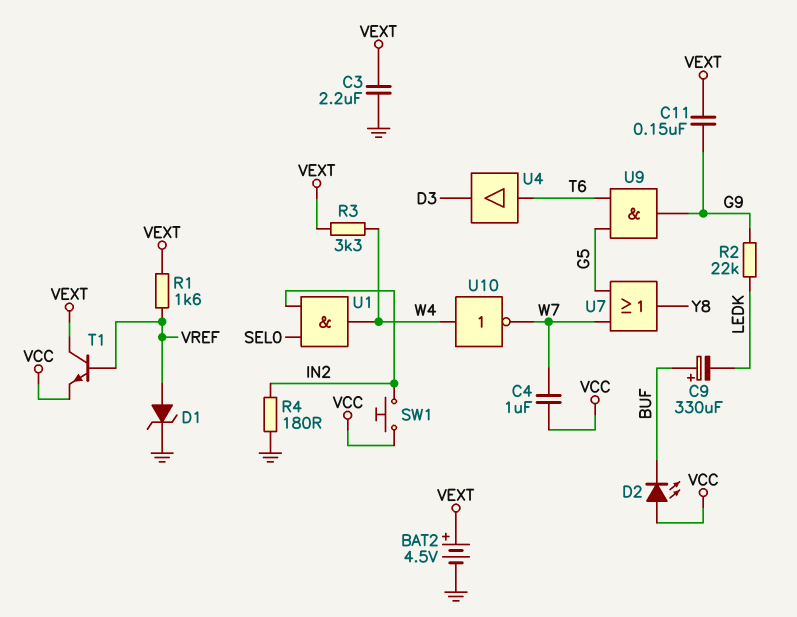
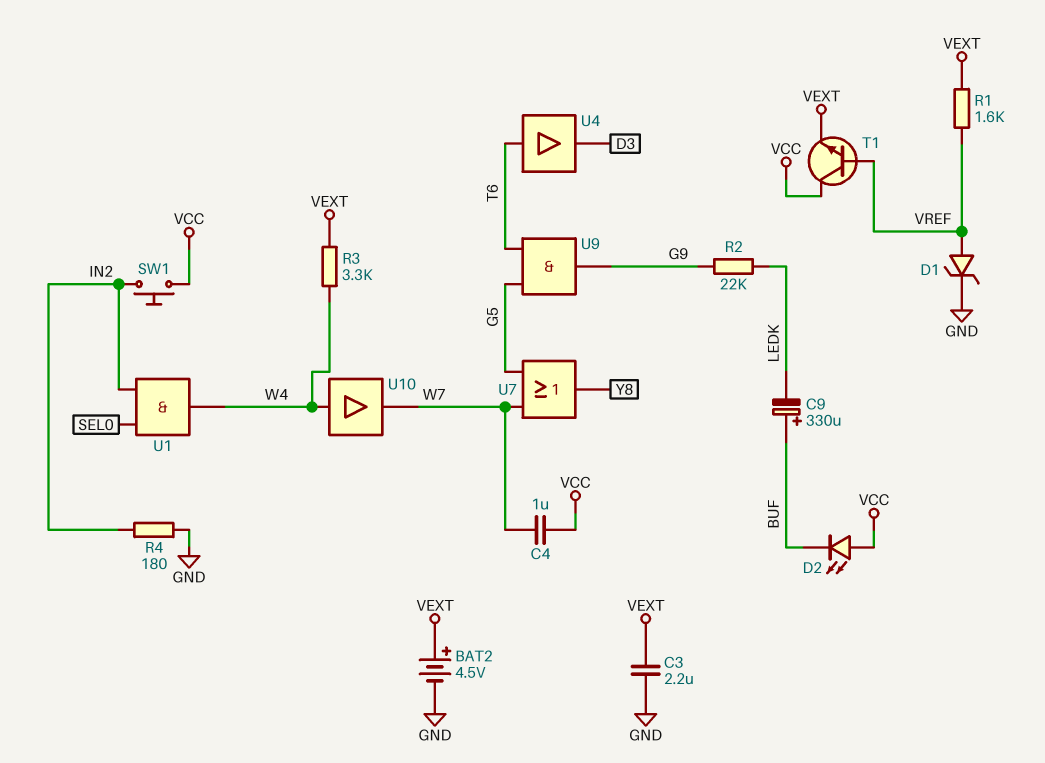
C11: 150nF (G9, VEXT) -> none
T1: NPN (B VREF, C VEXT, E VCC) -> NPN (B VREF, C VCC, E VEXT)
U10: NOT (in W4, out W7) -> buffer (in W4, out W7)

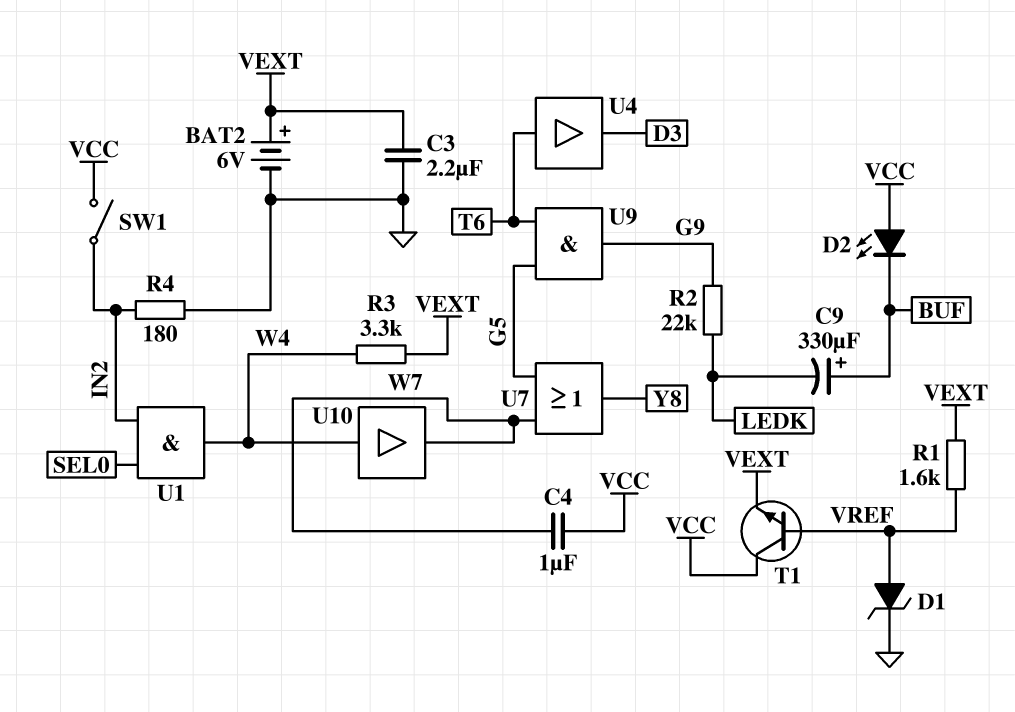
BAT2: 4.5V (plus VEXT, minus GND) -> 6V (plus VEXT, minus GND)
SW1: button (IN2, VCC) -> switch (IN2, VCC)

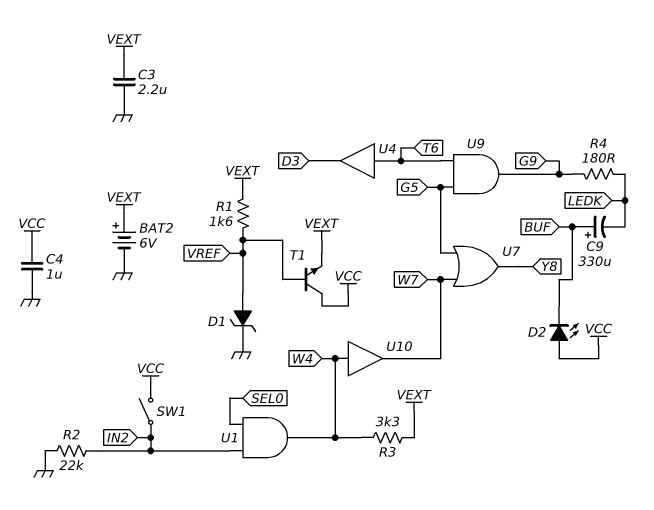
C4: 1uF (VCC, W7) -> 1uF (GND, VCC)
R2: 22k (G9, LEDK) -> 22k (GND, IN2)
R4: 180 (GND, IN2) -> 180 (G9, LEDK)

